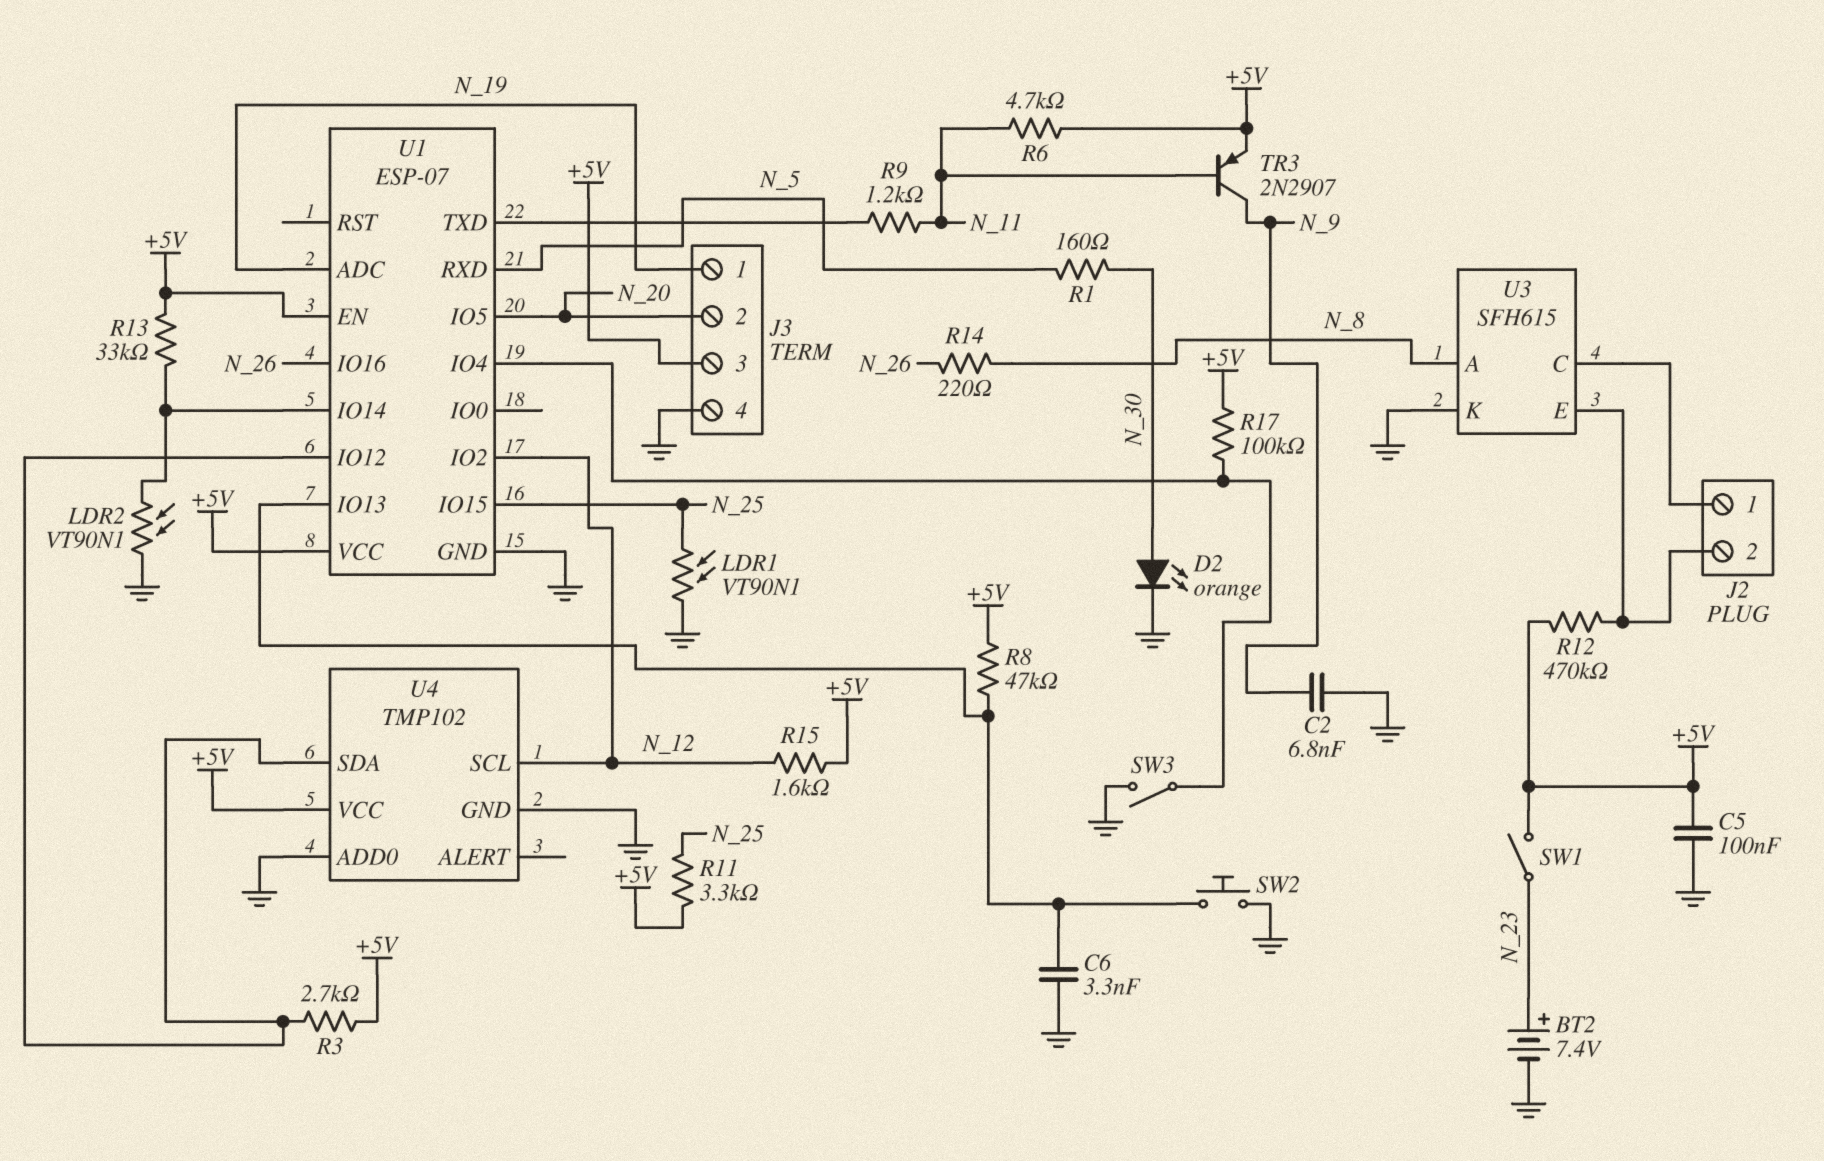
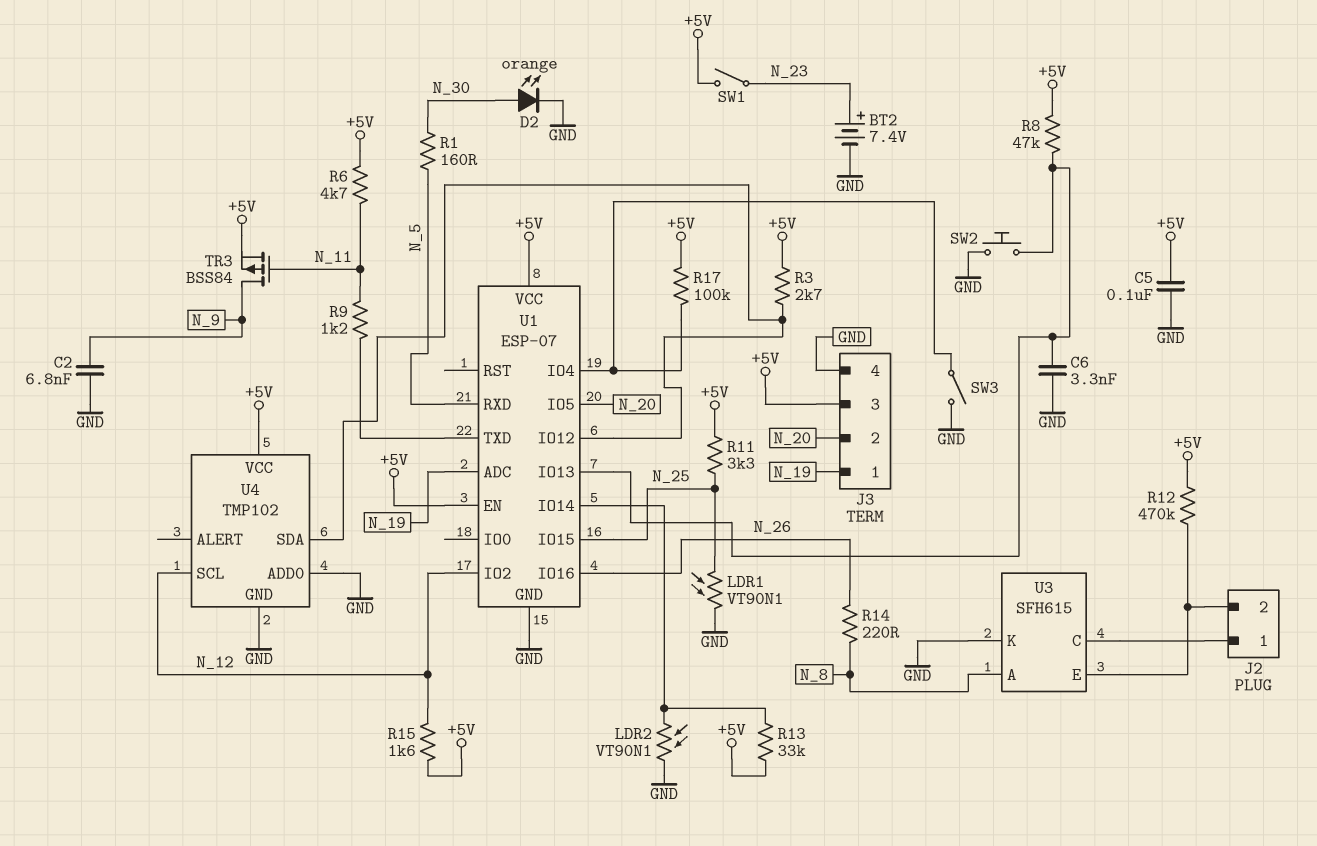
TR3: PNP 2N2907 (B N_11, C N_9, E +5V) -> PMOS BSS84 (G N_11, D N_9, S +5V)

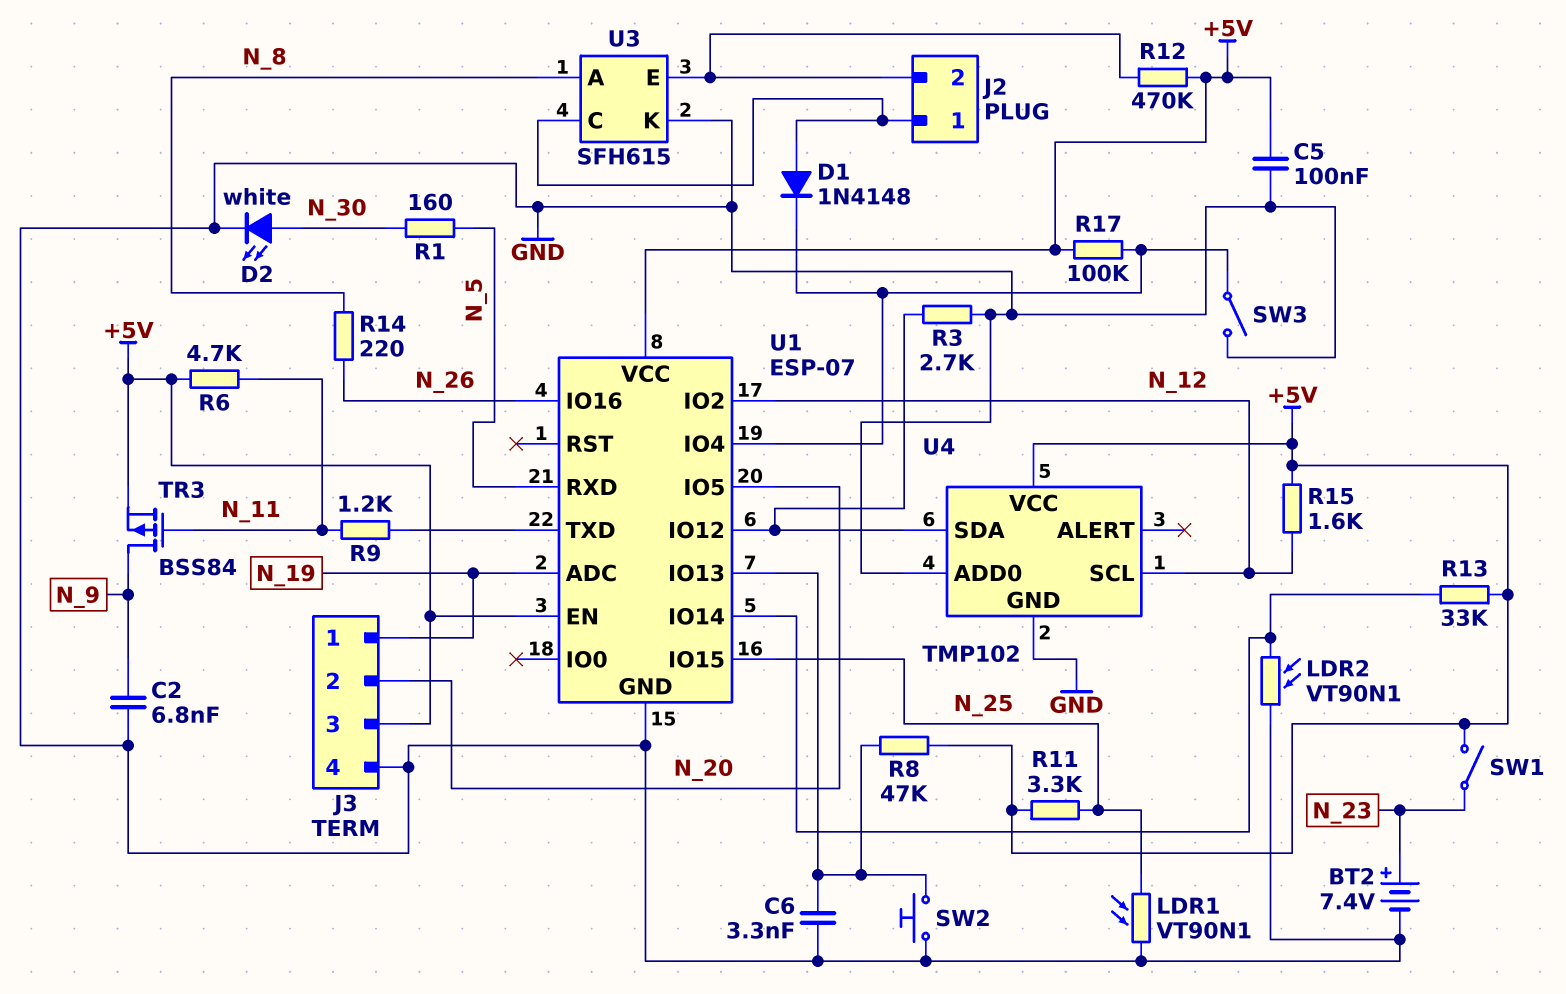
D1: none -> diode 1N4148 (A J2/1, K U1/IO4)
D2: LED orange (A N_30, K GND) -> LED white (A N_30, K GND)
R3: 2.7k (+5V, U1/IO12) -> 2.7k (GND, U1/IO12)

